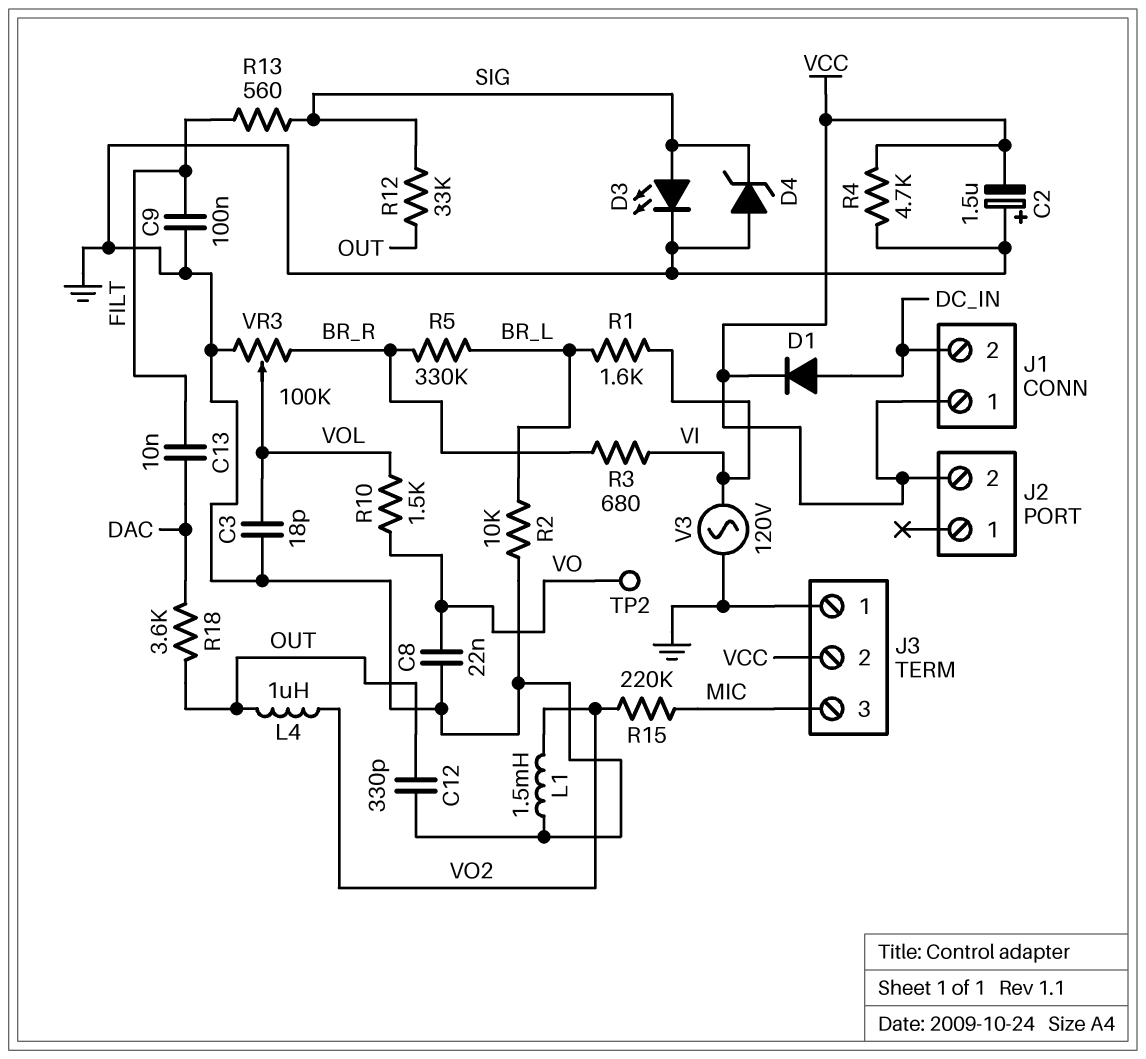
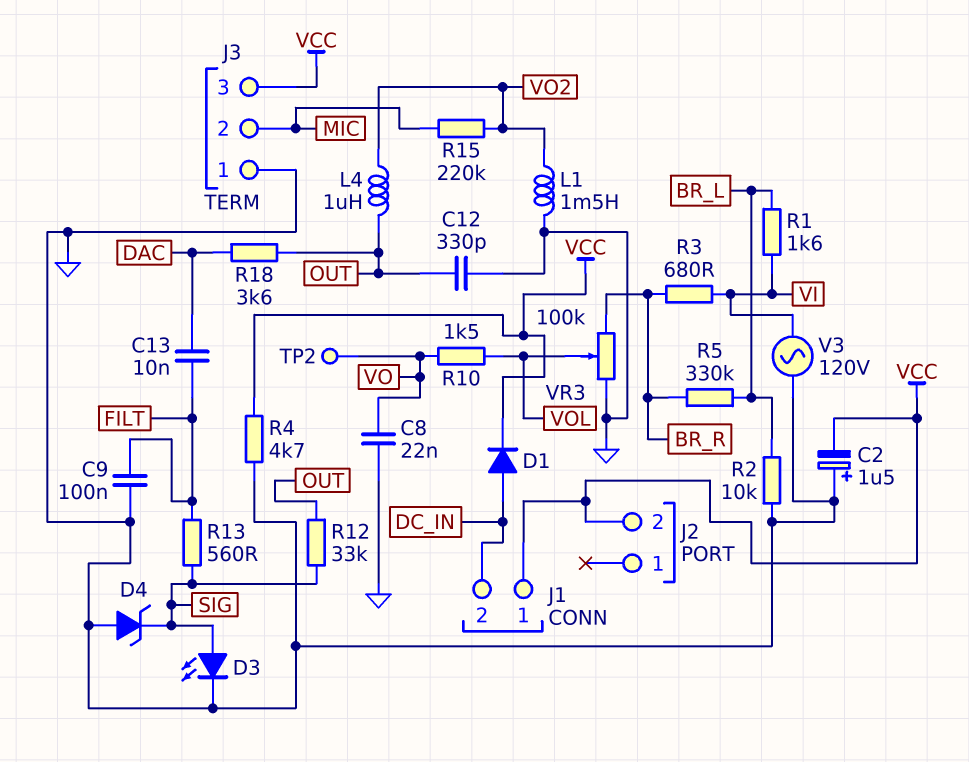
C3: 18pF (GND, VOL) -> none
J3 pin 2: VCC -> MIC
J3 pin 3: MIC -> VCC

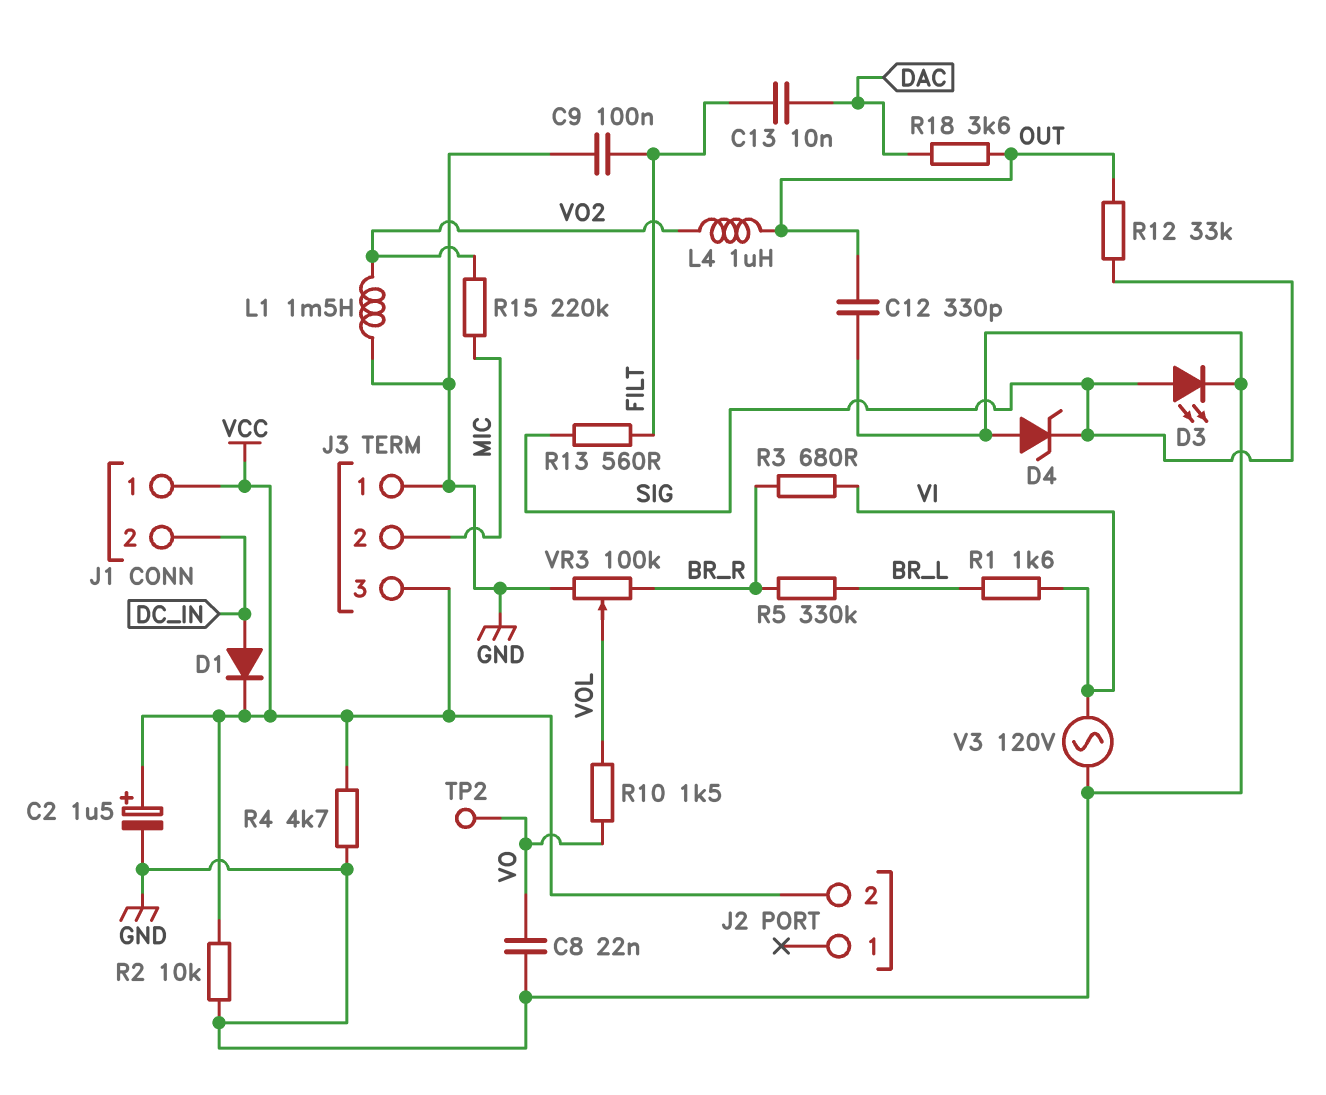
C2: 1.5uF (plus GND, minus VCC) -> 1.5uF (plus VCC, minus GND)
R2: 10k (BR_L, GND) -> 10k (GND, VCC)

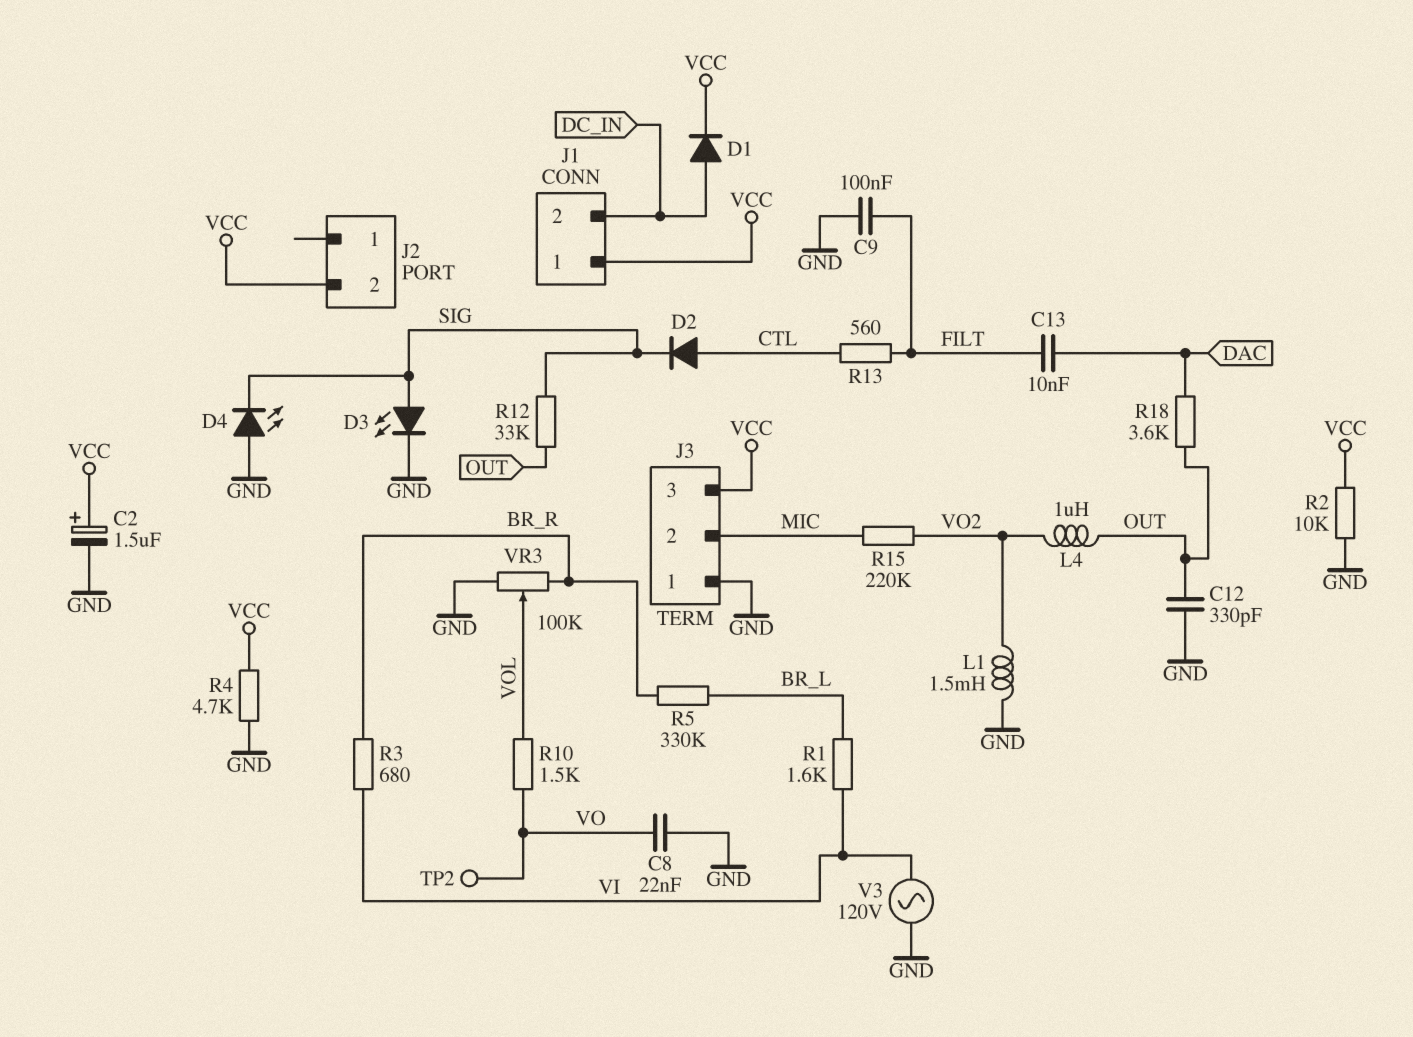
D2: none -> diode (A CTL, K SIG)
D4: zener (A GND, K SIG) -> LED (A GND, K SIG)
R13: 560 (FILT, SIG) -> 560 (CTL, FILT)

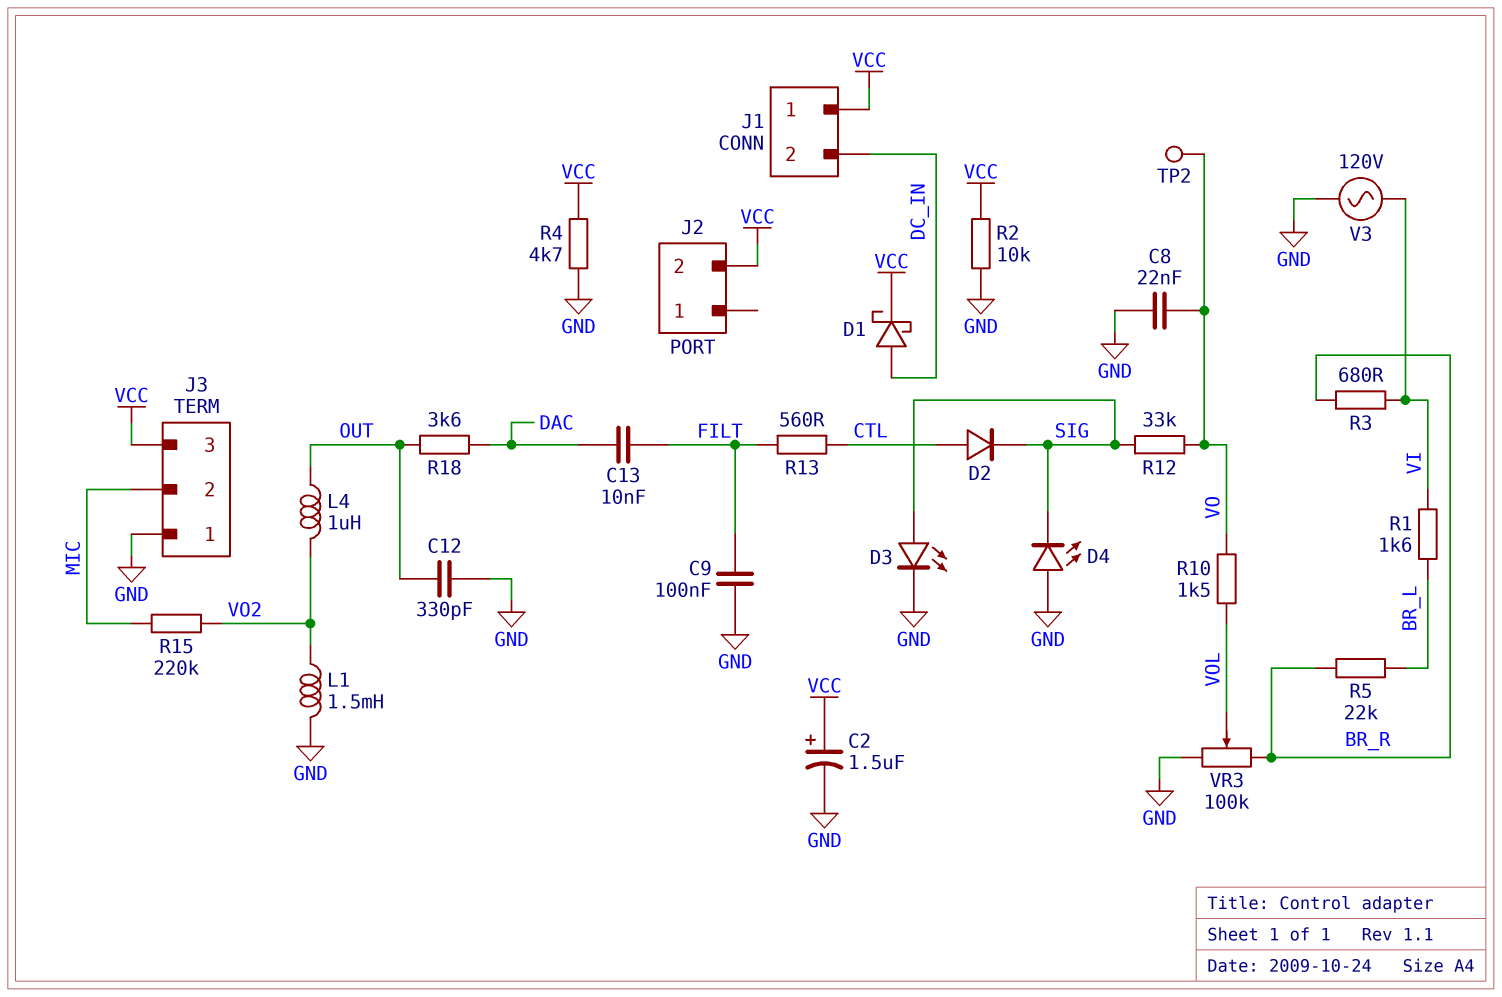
D1: diode (A DC_IN, K VCC) -> schottky (A DC_IN, K VCC)
R5: 330k (BR_L, BR_R) -> 22k (BR_L, BR_R)
R12: 33k (OUT, SIG) -> 33k (SIG, VO)

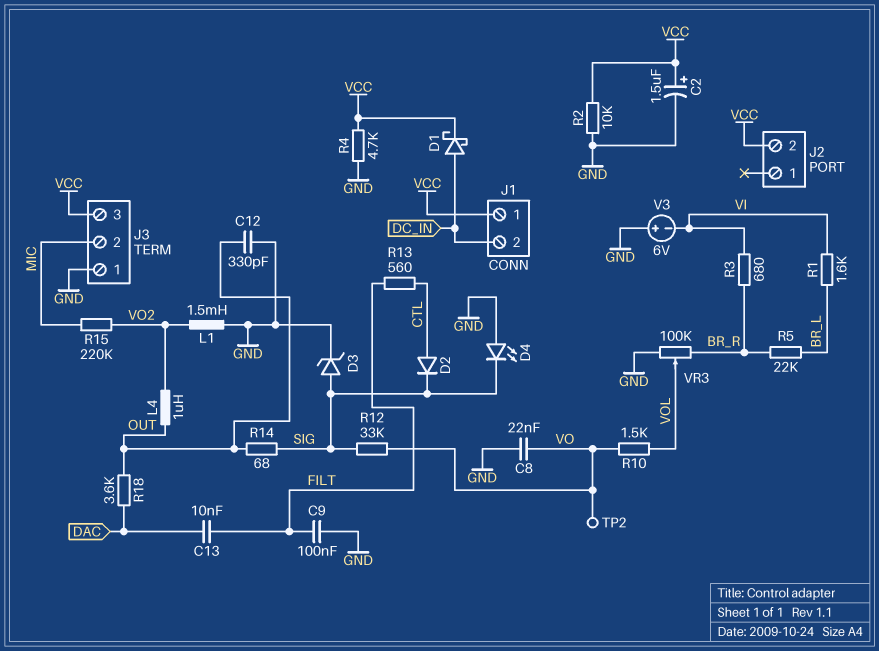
D3: LED (A SIG, K GND) -> zener (A SIG, K GND)
R14: none -> 68 (OUT, SIG)
V3: AC 120V (GND, VI) -> 6V (plus GND, minus VI)

